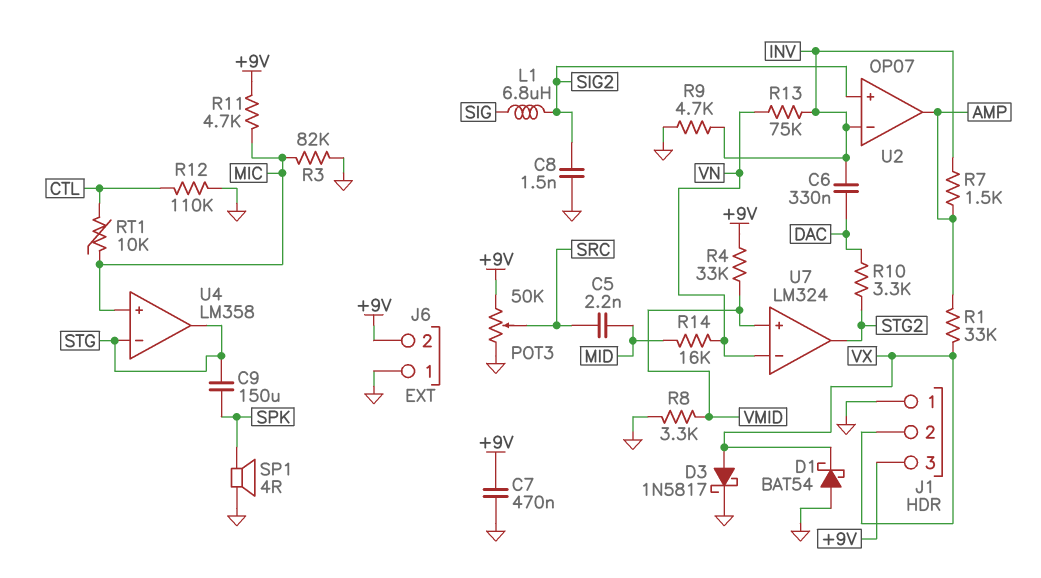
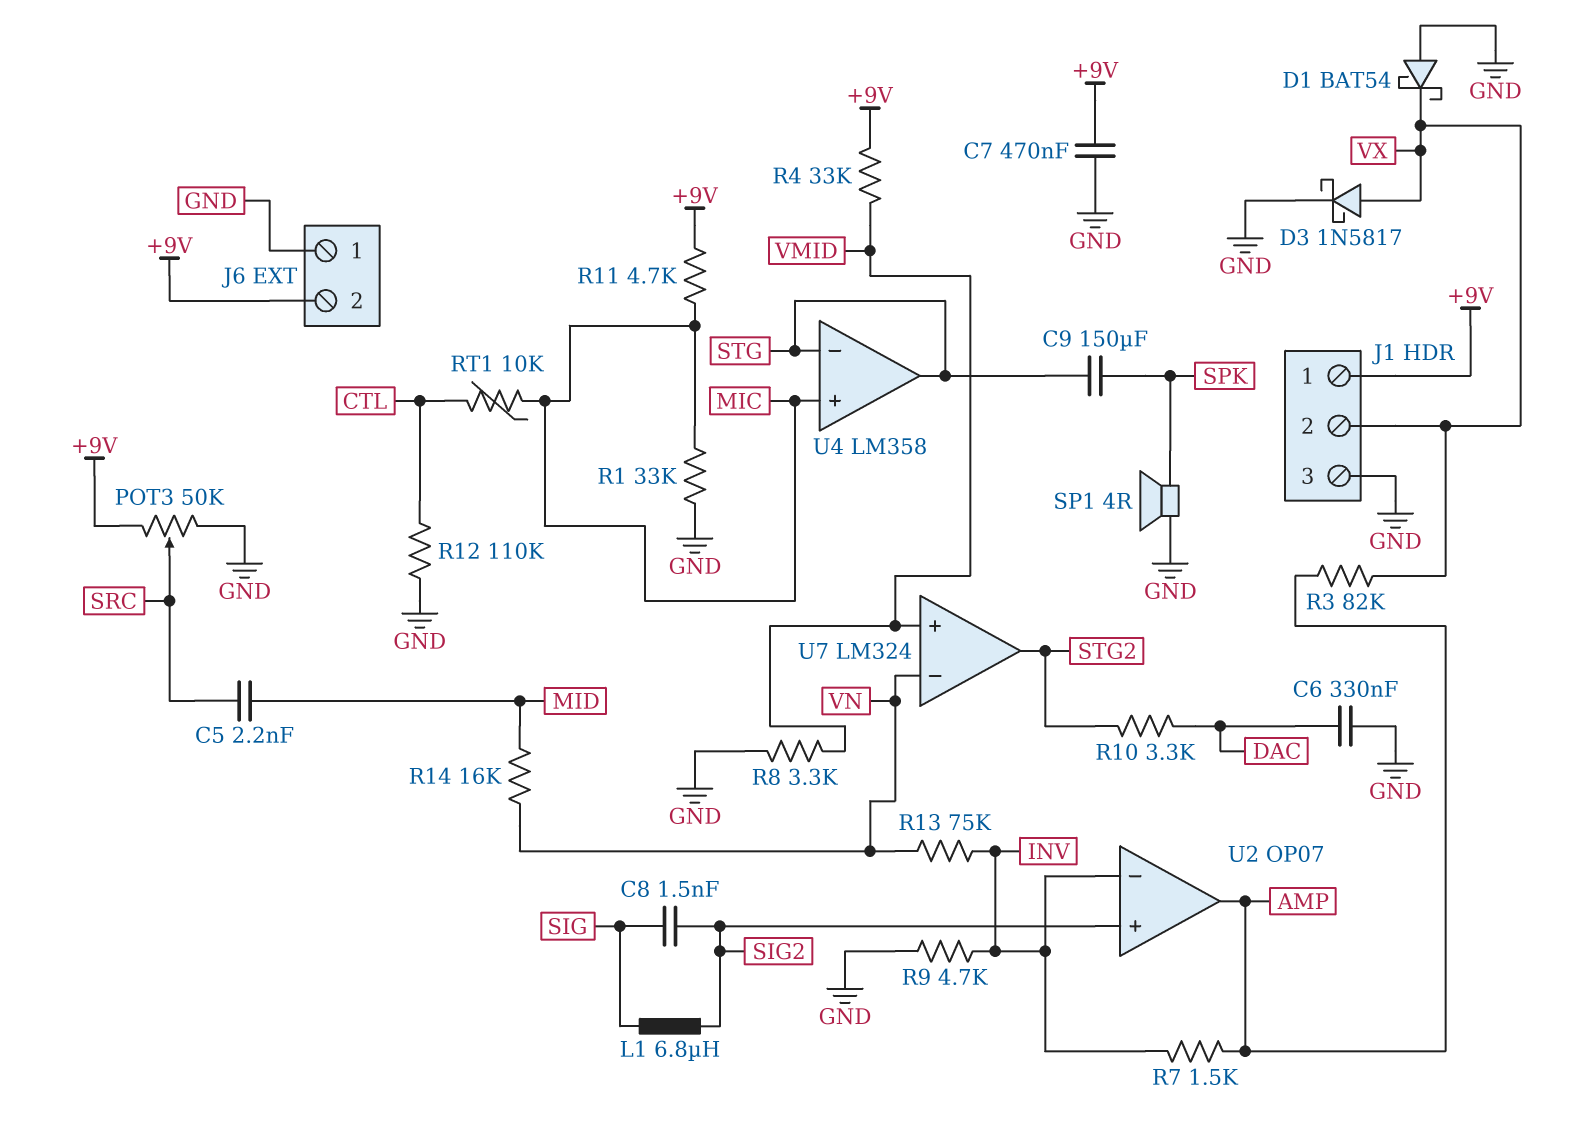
C6: 330nF (DAC, INV) -> 330nF (DAC, GND)
C8: 1.5nF (GND, SIG2) -> 1.5nF (SIG, SIG2)
J1 pin 1: GND -> +9V
J1 pin 3: +9V -> GND
R1: 33k (AMP, VX) -> 33k (GND, MIC)
R3: 82k (GND, MIC) -> 82k (AMP, VX)

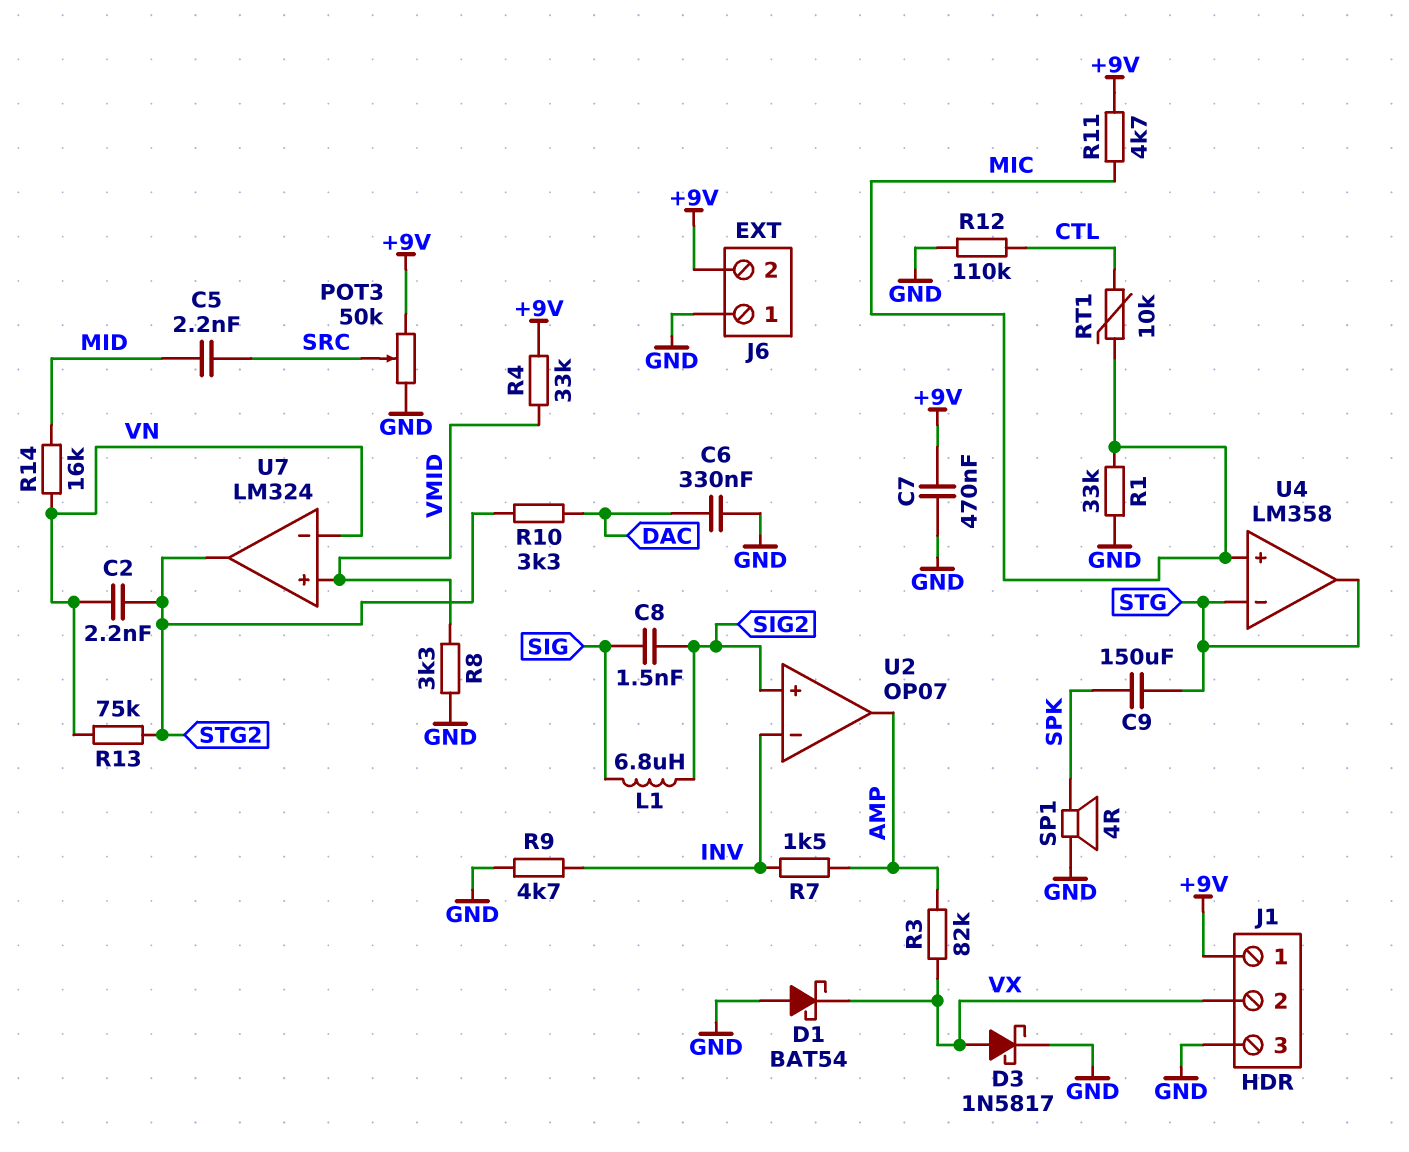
C2: none -> 2.2nF (STG2, VN)
R13: 75k (INV, VN) -> 75k (STG2, VN)

